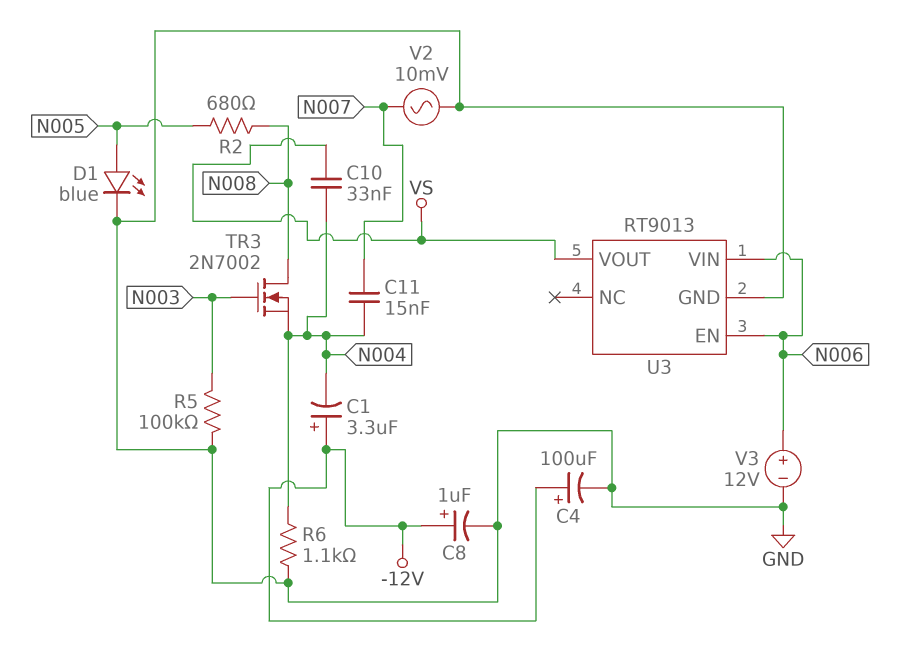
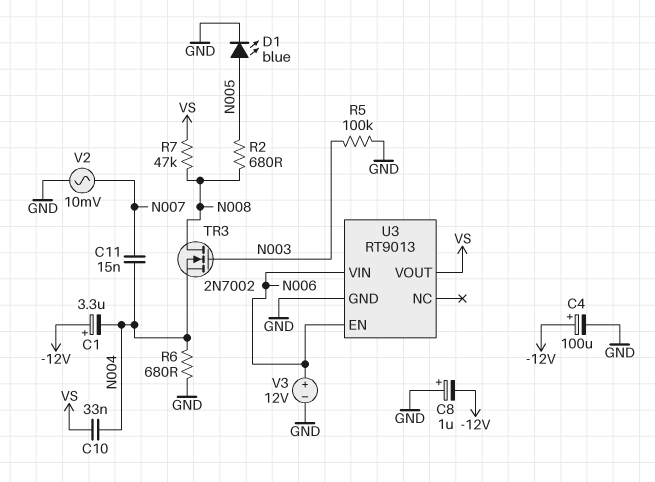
C8: 1uF (plus -12V, minus GND) -> 1uF (plus GND, minus -12V)
R6: 1.1k (GND, N004) -> 680 (GND, N004)
R7: none -> 47k (N008, VS)

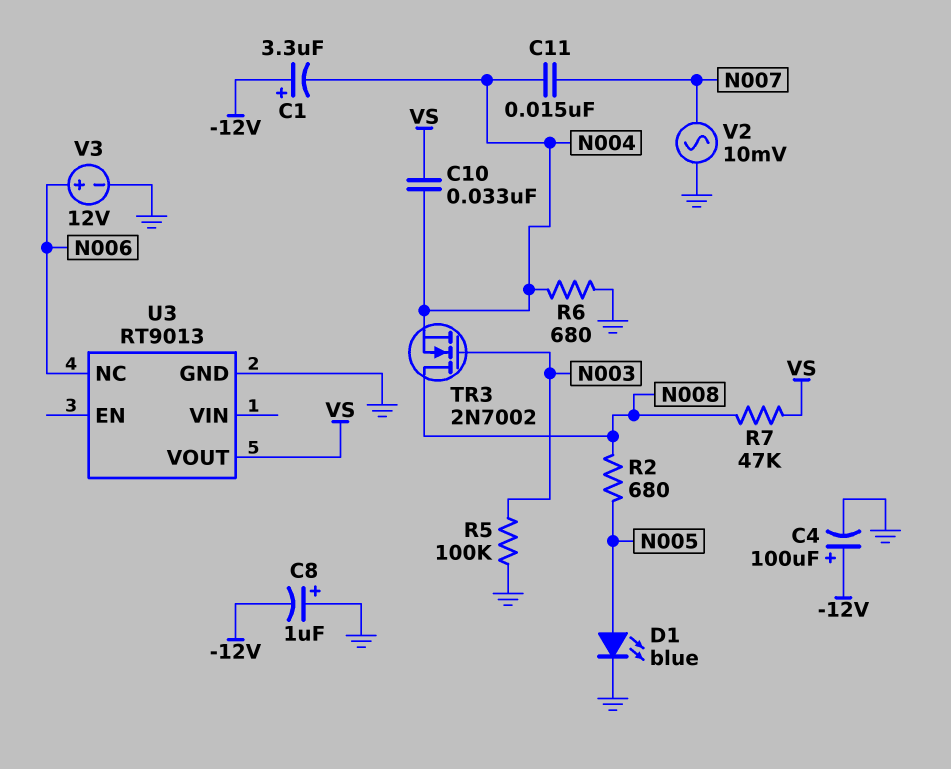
U3 pin EN: N006 -> none
U3 pin NC: none -> N006
U3 pin VIN: N006 -> none

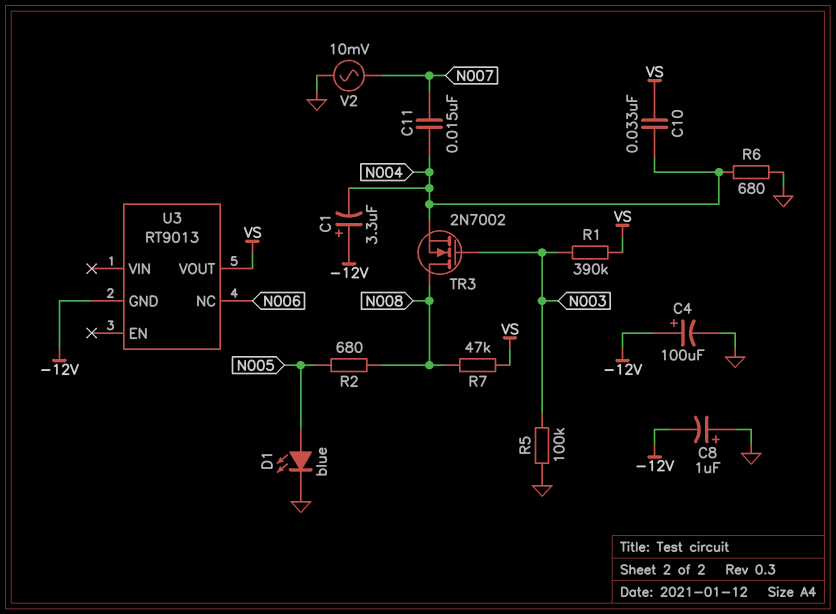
R1: none -> 390k (N003, VS)
U3 pin GND: GND -> -12V
V3: 12V (plus N006, minus GND) -> none

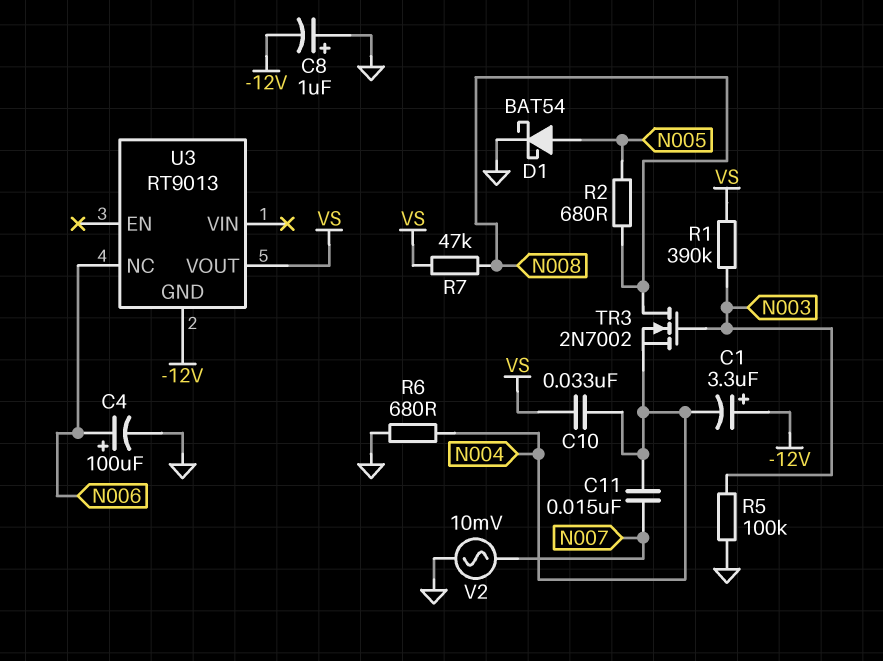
C4: 100uF (plus -12V, minus GND) -> 100uF (plus N006, minus GND)
D1: LED blue (A N005, K GND) -> schottky BAT54 (A N005, K GND)

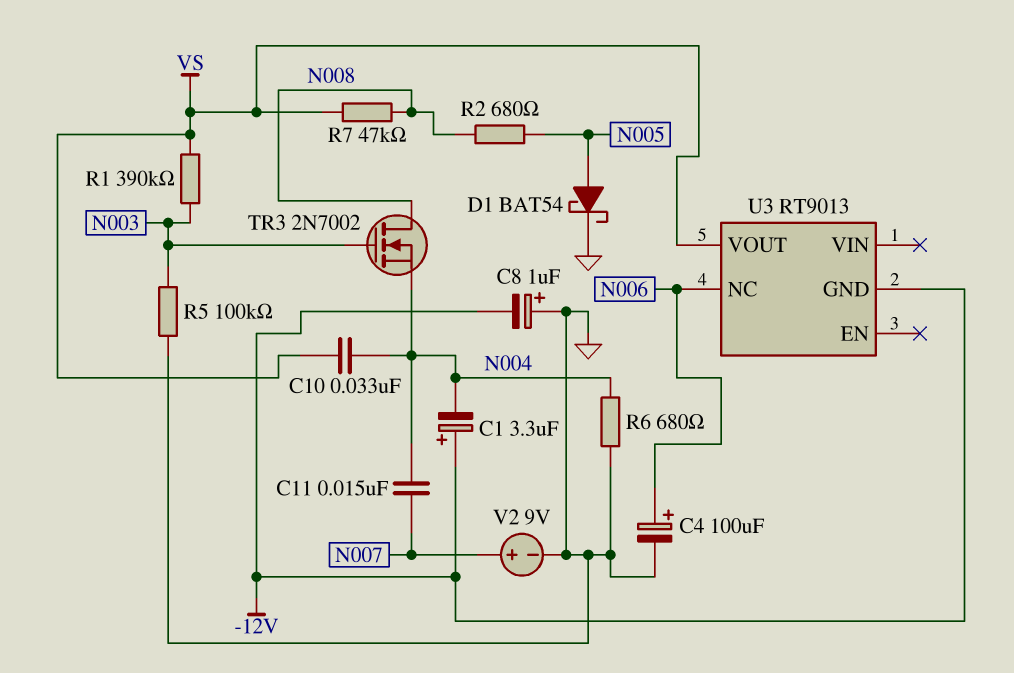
V2: AC 10mV (GND, N007) -> 9V (plus N007, minus GND)

